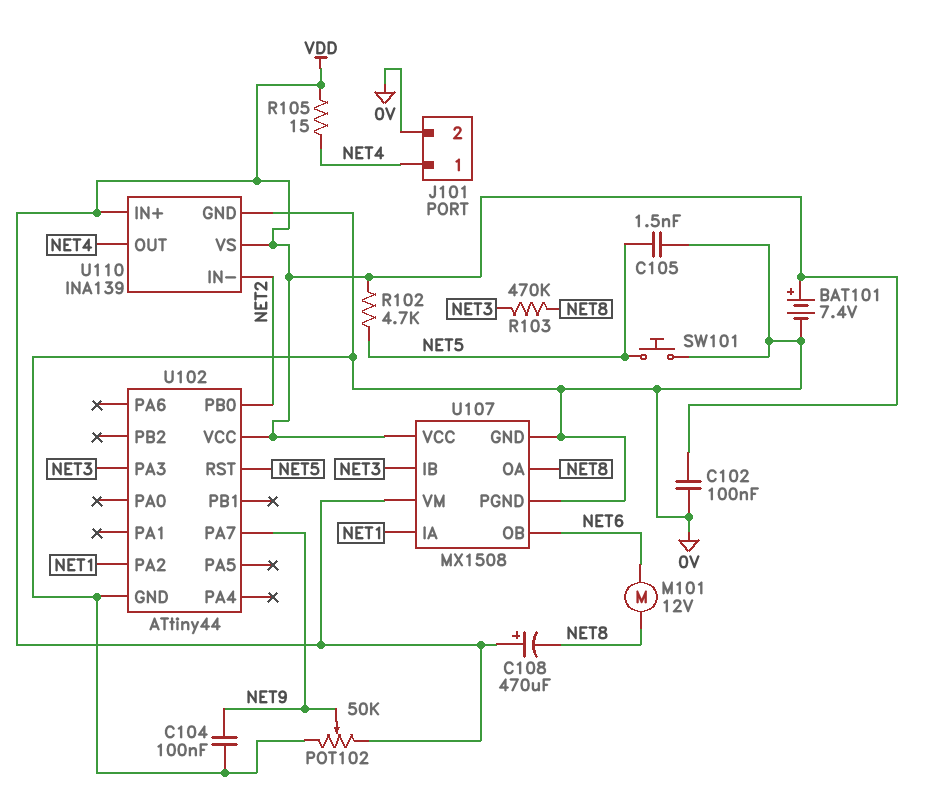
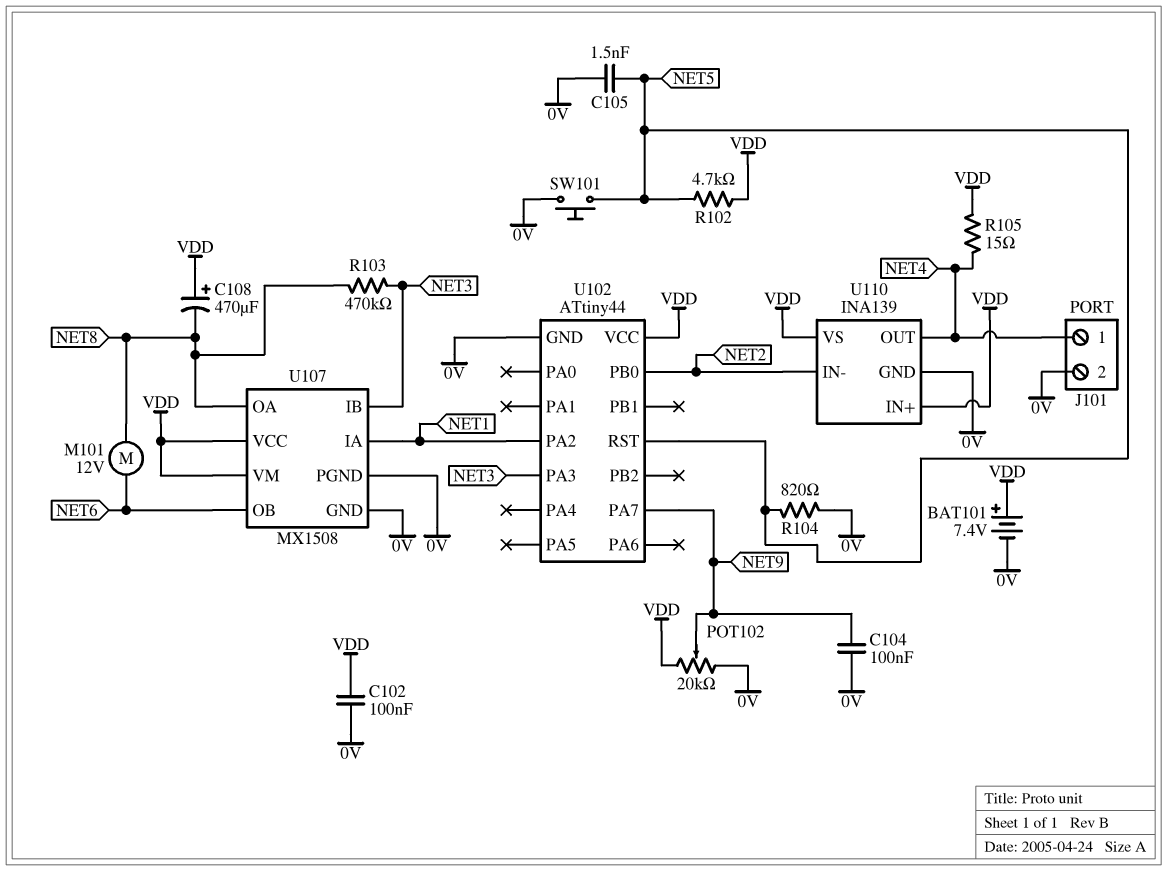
POT102: 50k (0V, VDD, wiper NET9) -> 20k (0V, VDD, wiper NET9)
R104: none -> 820 (0V, NET5)

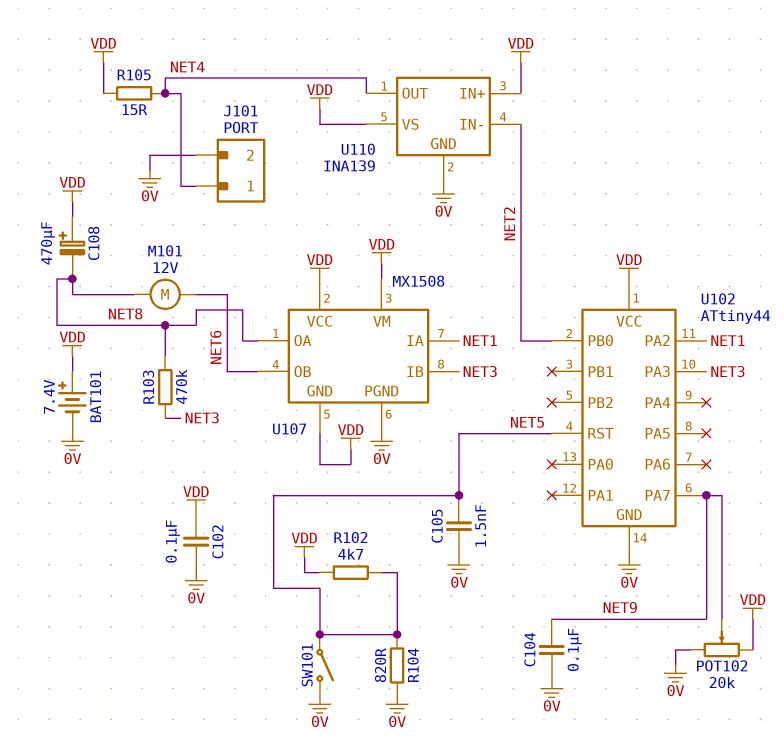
SW101: button (0V, NET5) -> switch (0V, NET5)
U107 pin GND: 0V -> VDD

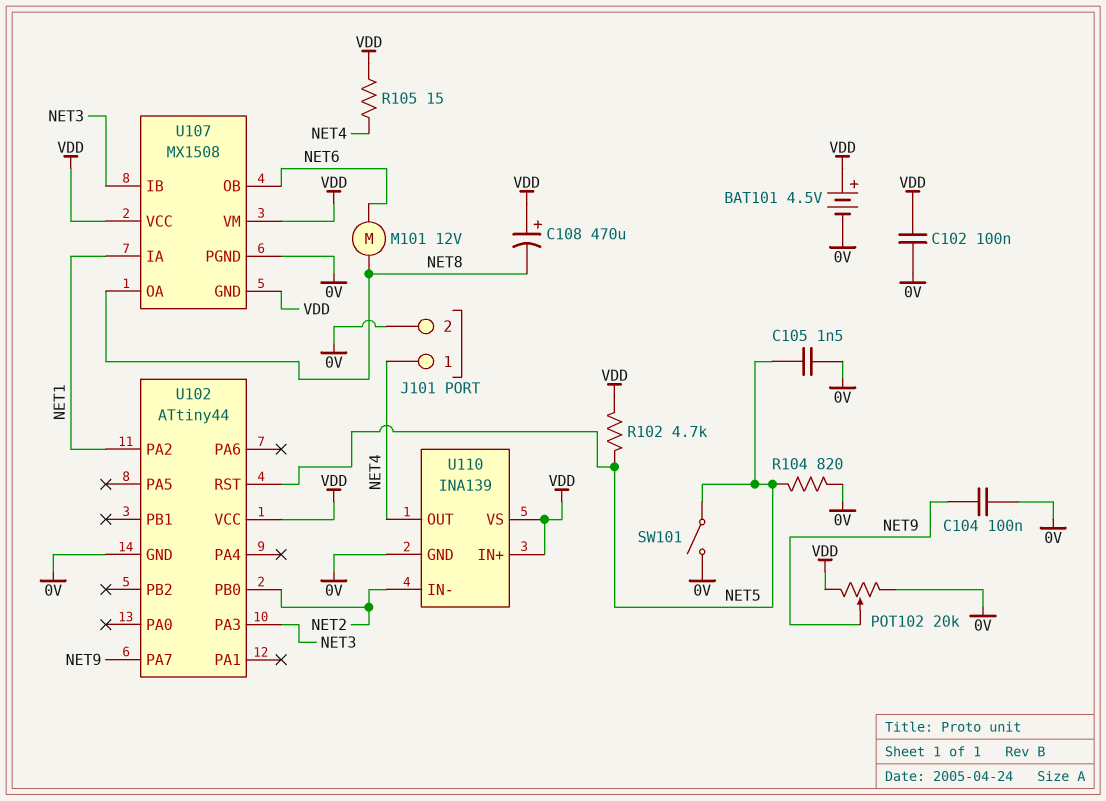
BAT101: 7.4V (plus VDD, minus 0V) -> 4.5V (plus VDD, minus 0V)
R103: 470k (NET3, NET8) -> none

